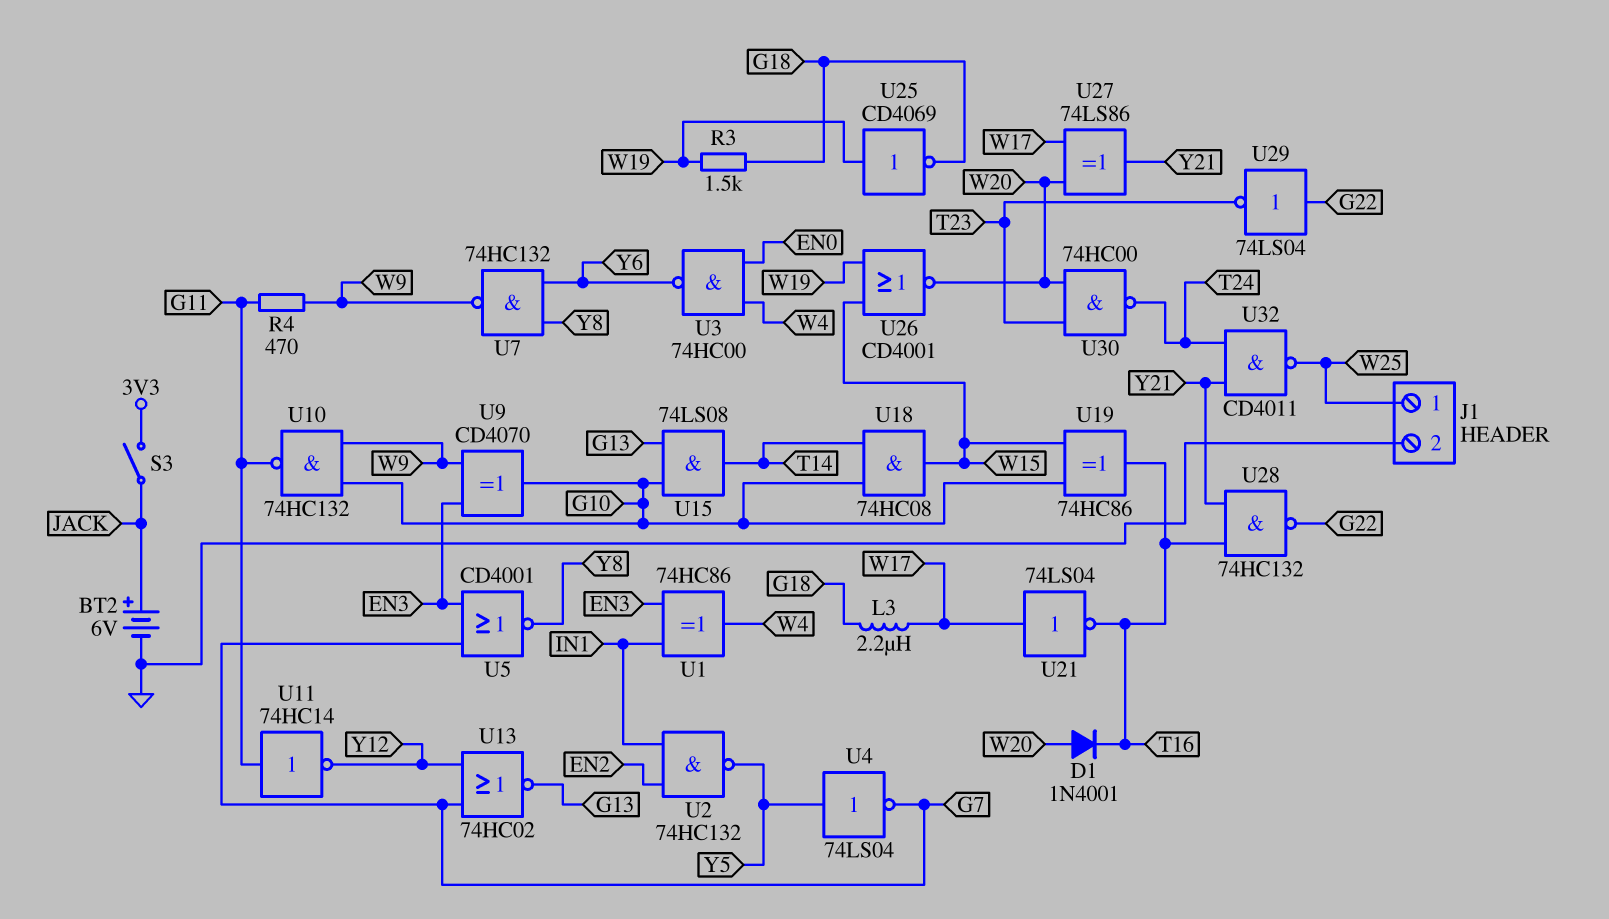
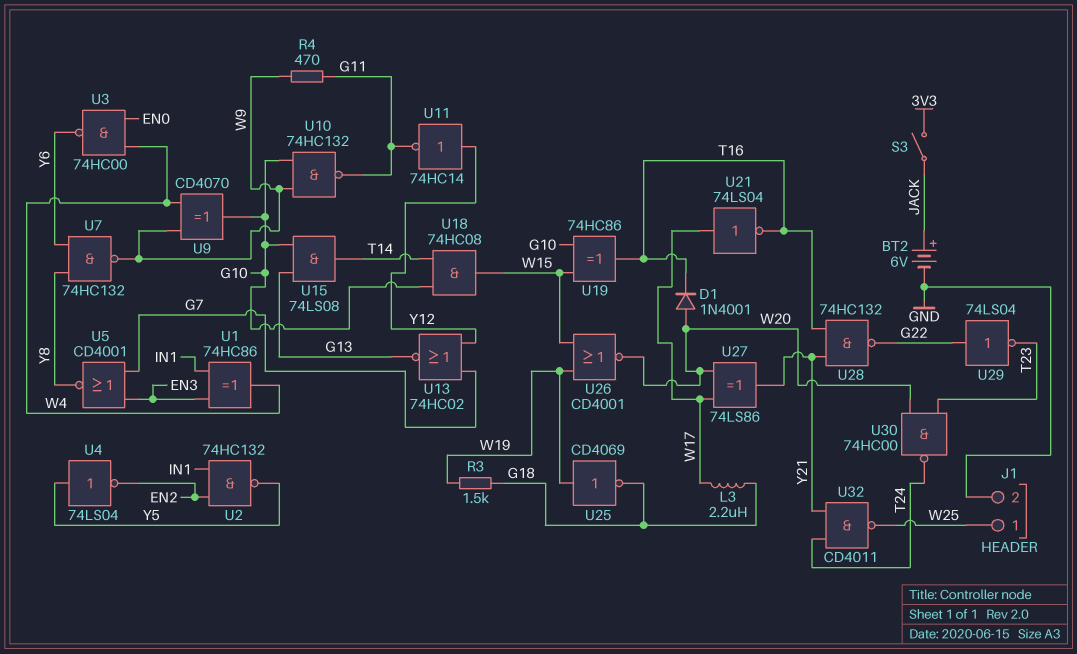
U4: NOT 74LS04 (in Y5, out G7) -> NOT 74LS04 (in Y5, out EN2)
U9: XOR CD4070 (in EN3, in W9, out G10) -> XOR CD4070 (in W4, in W9, out G10)
U11: NOT 74HC14 (in G11, out Y12) -> NOT 74HC14 (in Y12, out G11)

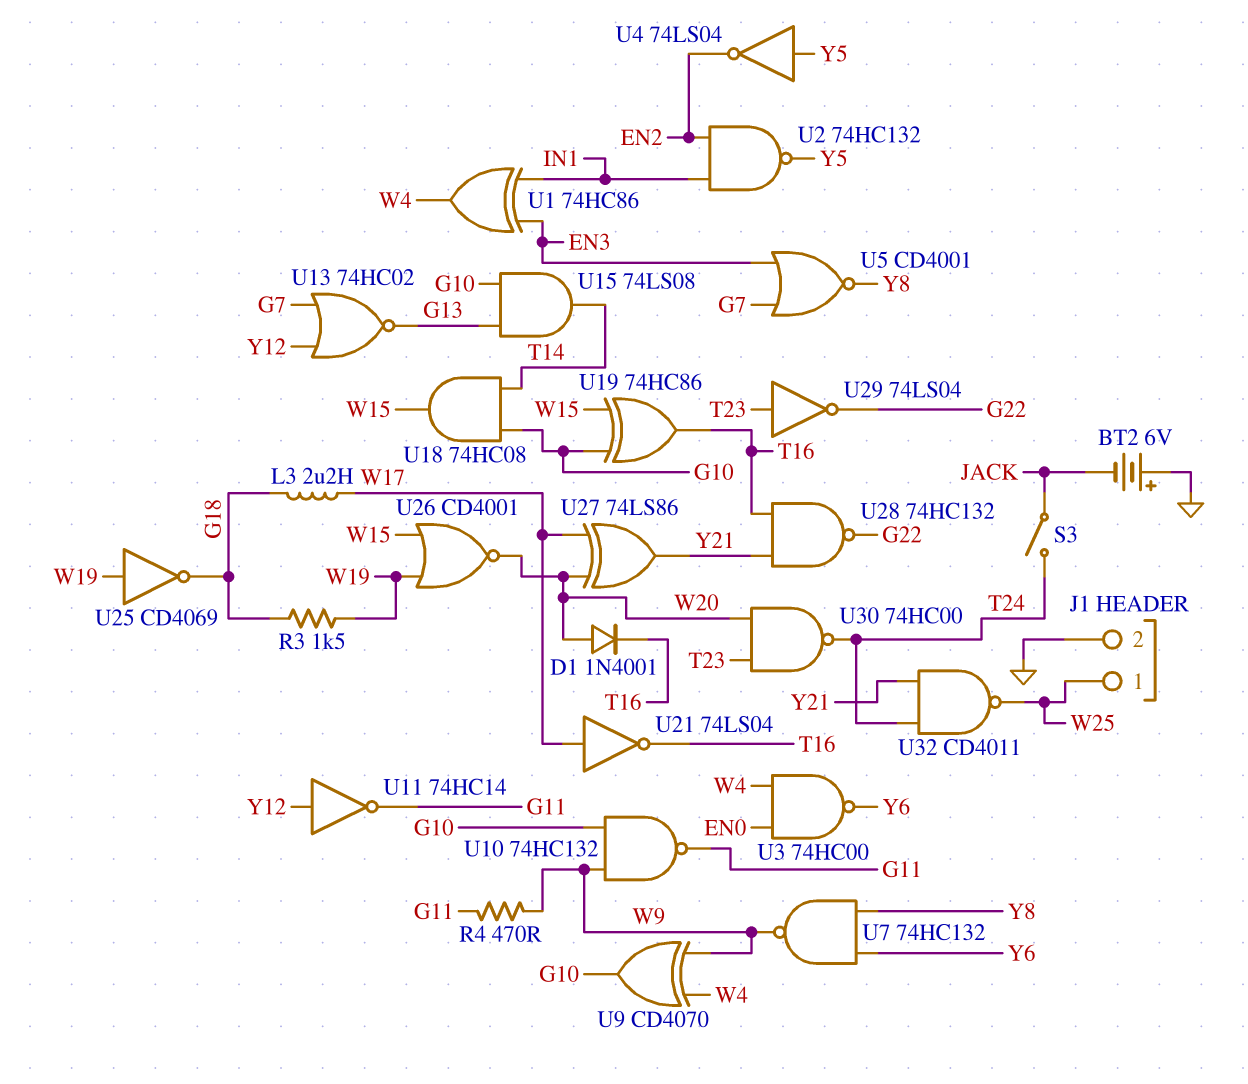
BT2: 6V (plus JACK, minus GND) -> 6V (plus GND, minus JACK)
S3: switch (3V3, JACK) -> switch (JACK, T24)
U29: NOT 74LS04 (in G22, out T23) -> NOT 74LS04 (in T23, out G22)

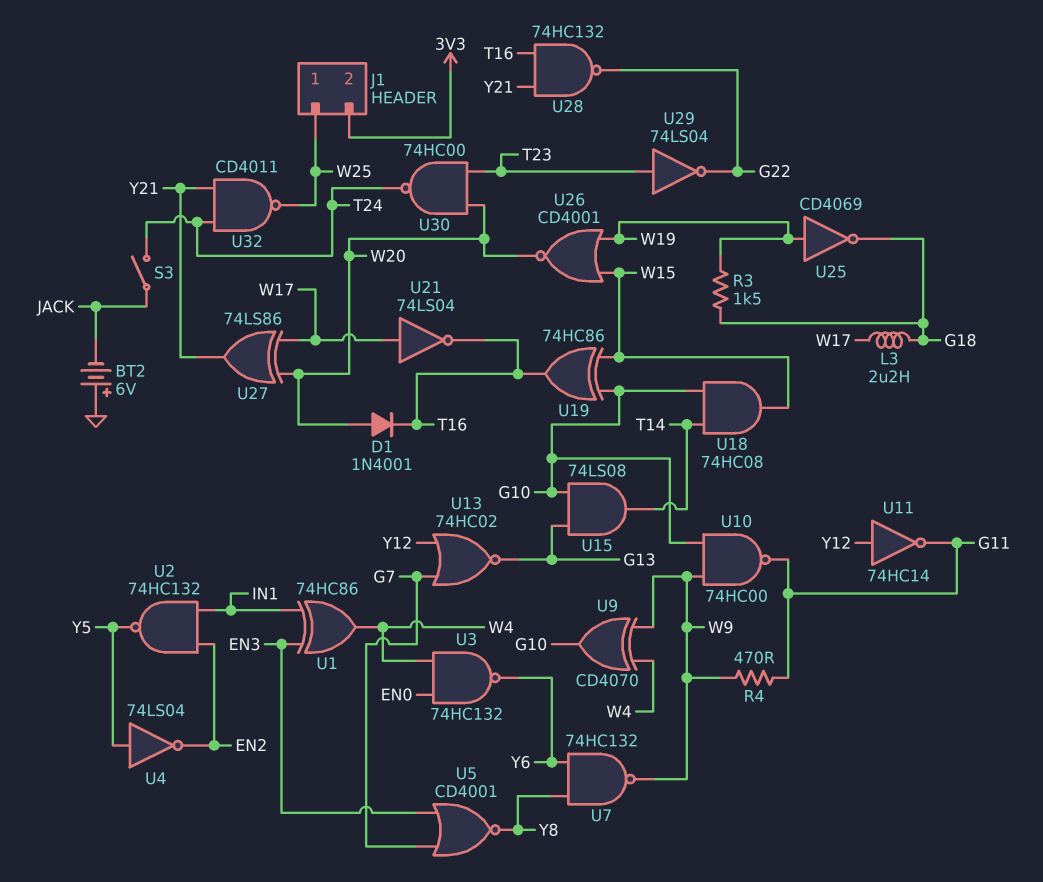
J1 pin 2: GND -> 3V3
U3: NAND 74HC00 (in EN0, in W4, out Y6) -> NAND 74HC132 (in EN0, in W4, out Y6)
U10: NAND 74HC132 (in G10, in W9, out G11) -> NAND 74HC00 (in G10, in W9, out G11)

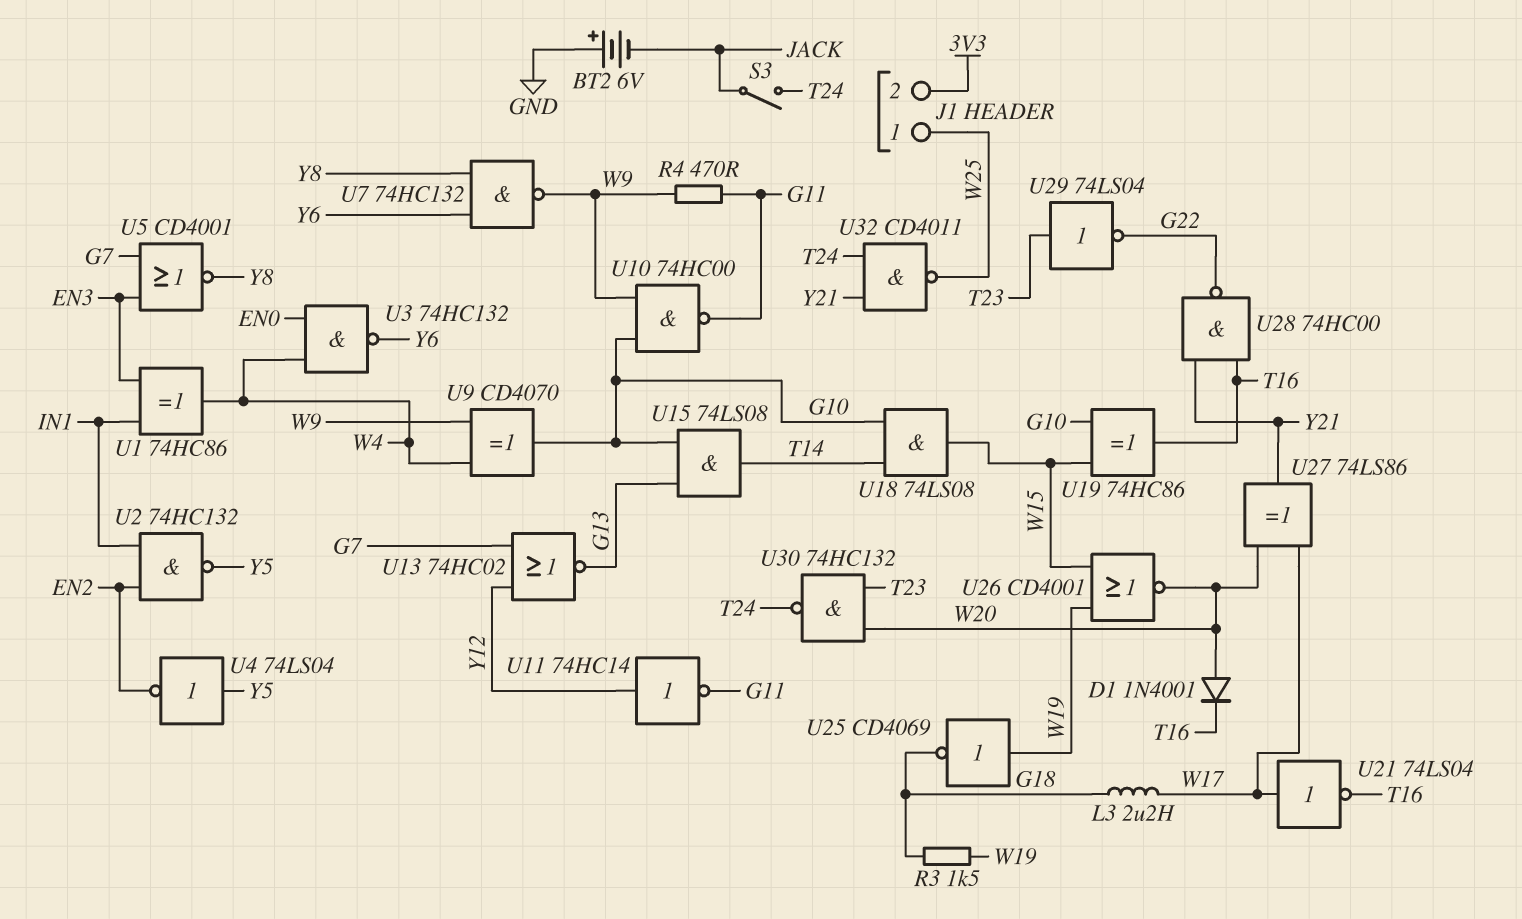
U18: AND 74HC08 (in G10, in T14, out W15) -> AND 74LS08 (in G10, in T14, out W15)
U28: NAND 74HC132 (in T16, in Y21, out G22) -> NAND 74HC00 (in T16, in Y21, out G22)
U30: NAND 74HC00 (in T23, in W20, out T24) -> NAND 74HC132 (in T23, in W20, out T24)

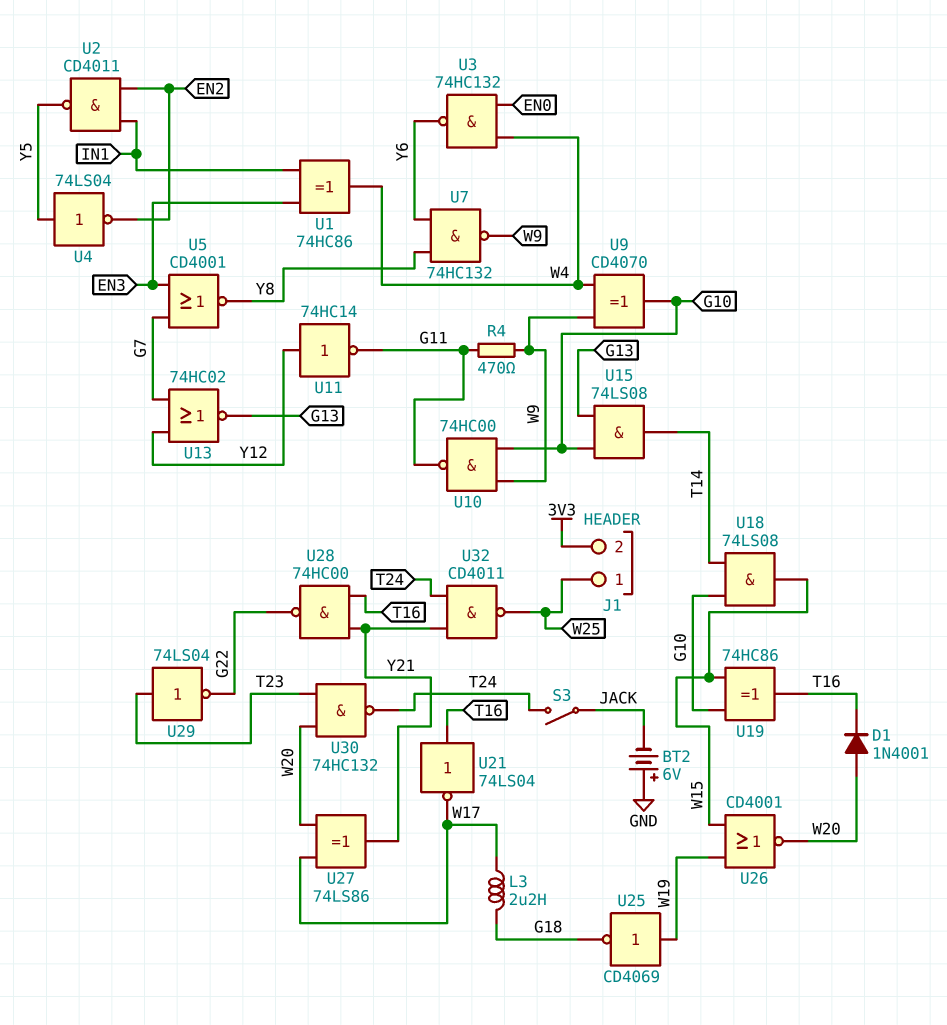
R3: 1.5k (G18, W19) -> none
U2: NAND 74HC132 (in EN2, in IN1, out Y5) -> NAND CD4011 (in EN2, in IN1, out Y5)
U21: NOT 74LS04 (in W17, out T16) -> NOT 74LS04 (in T16, out W17)

